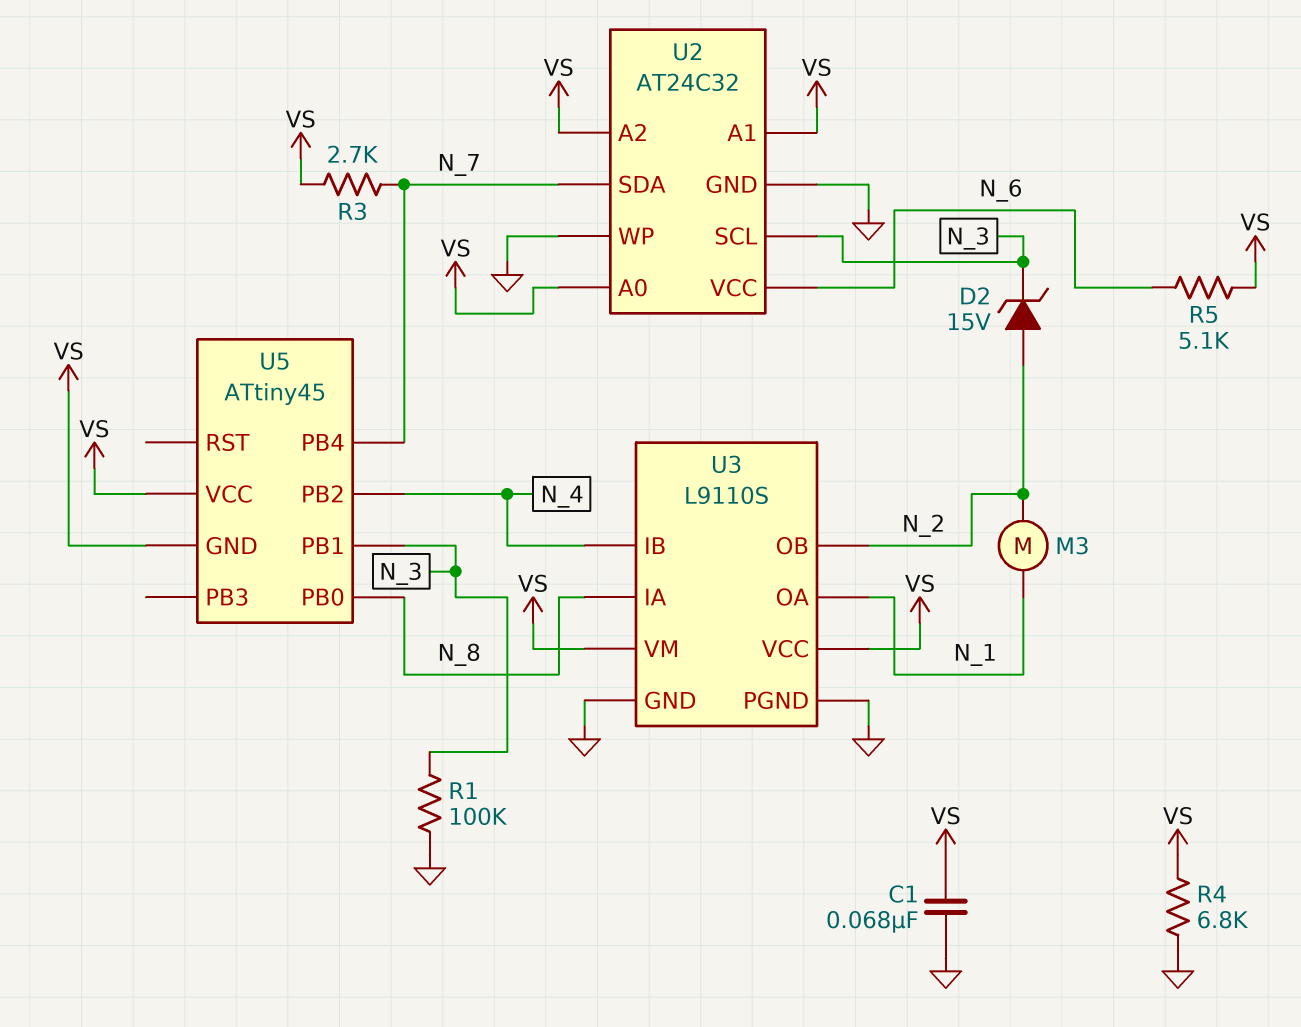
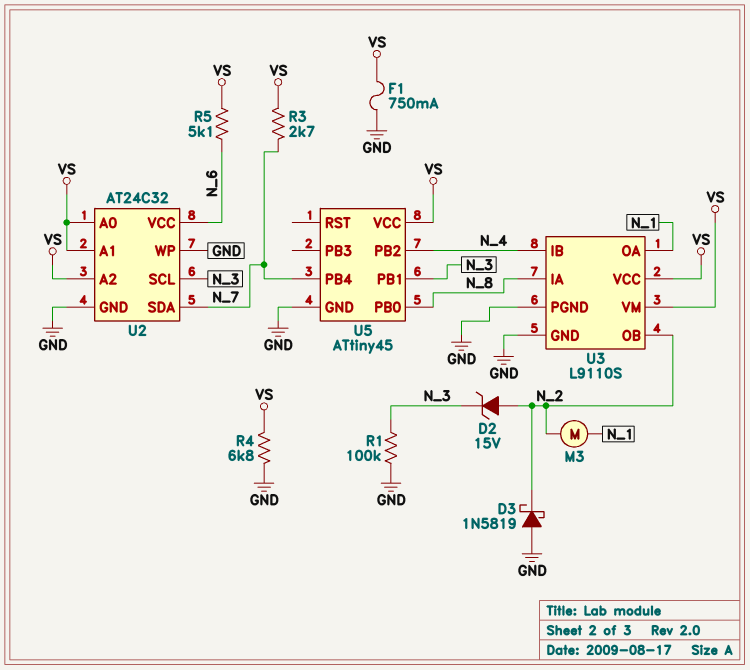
C1: 68nF (GND, VS) -> none
D3: none -> schottky 1N5819 (A GND, K N_2)
F1: none -> 750mA (GND, VS)
U5 pin GND: VS -> GND

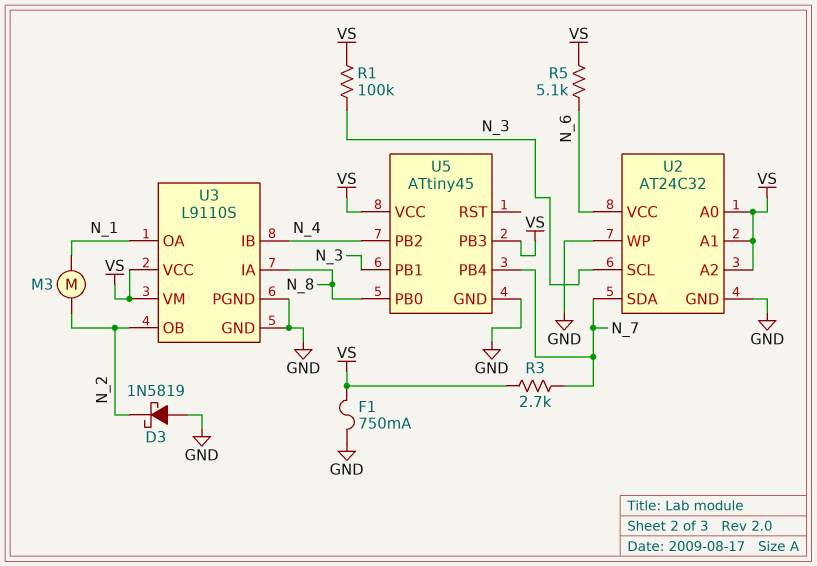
D2: zener 15V (A N_2, K N_3) -> none
R1: 100k (GND, N_3) -> 100k (N_3, VS)
R4: 6.8k (GND, VS) -> none
U5 pin PB3: none -> VS

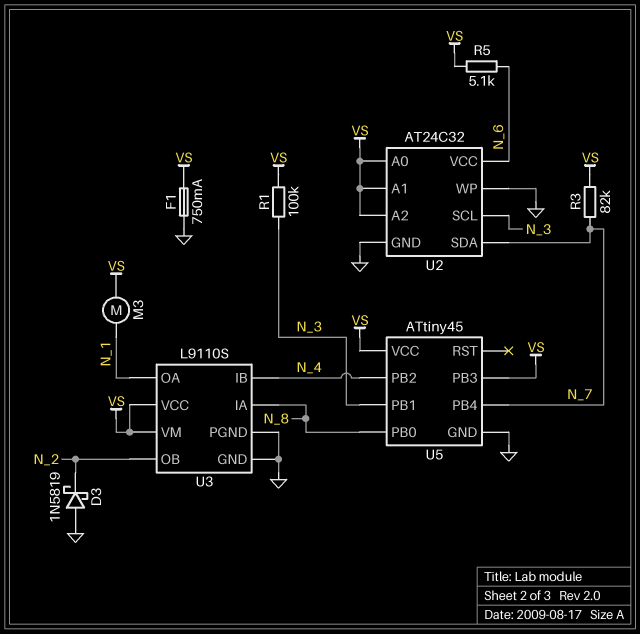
M3: motor (N_1, N_2) -> motor (N_1, VS)
R3: 2.7k (N_7, VS) -> 82k (N_7, VS)

